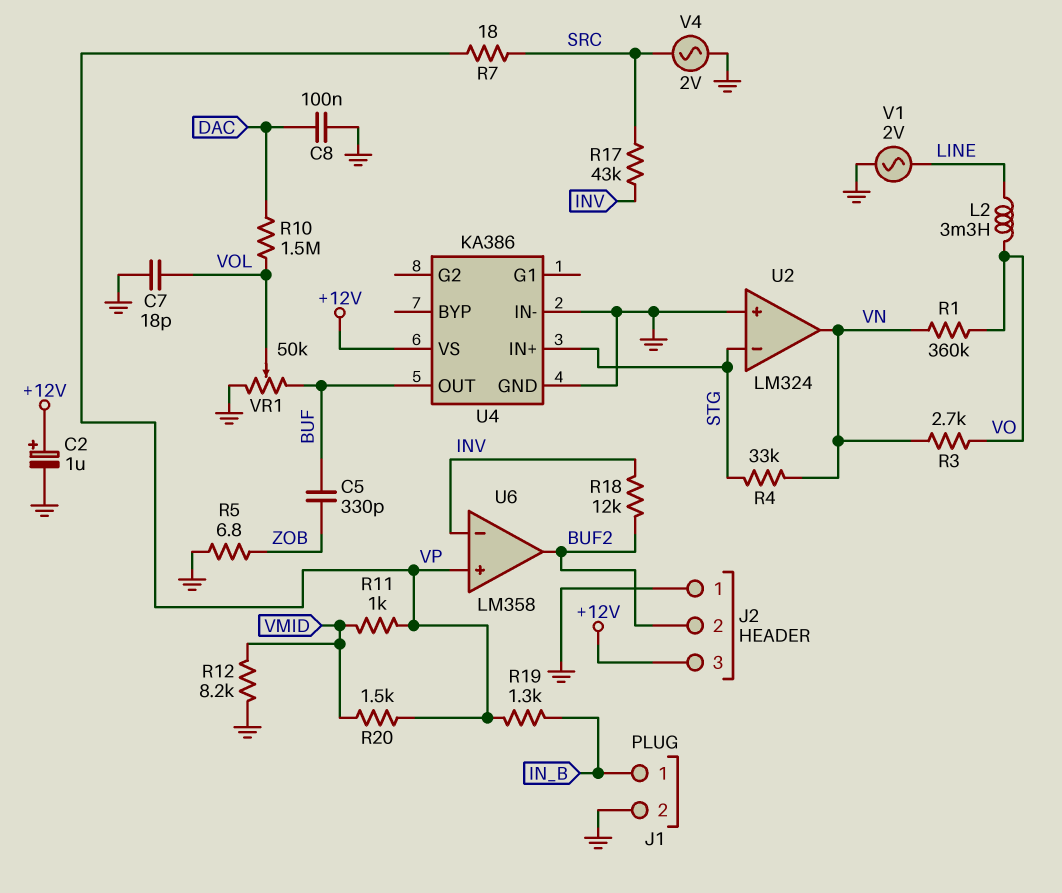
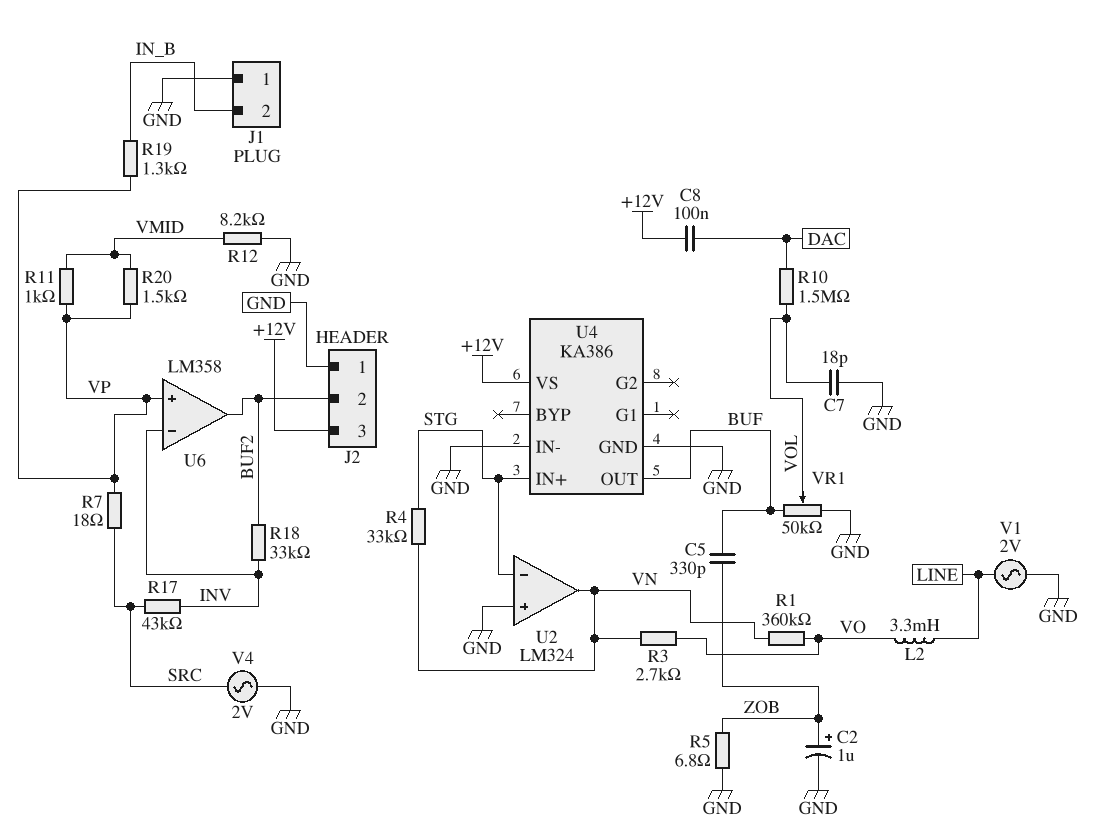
C2: 1uF (plus +12V, minus GND) -> 1uF (plus ZOB, minus GND)
C8: 100nF (DAC, GND) -> 100nF (+12V, DAC)
J1 pin 1: IN_B -> GND
J1 pin 2: GND -> IN_B
R18: 12k (BUF2, INV) -> 33k (BUF2, INV)

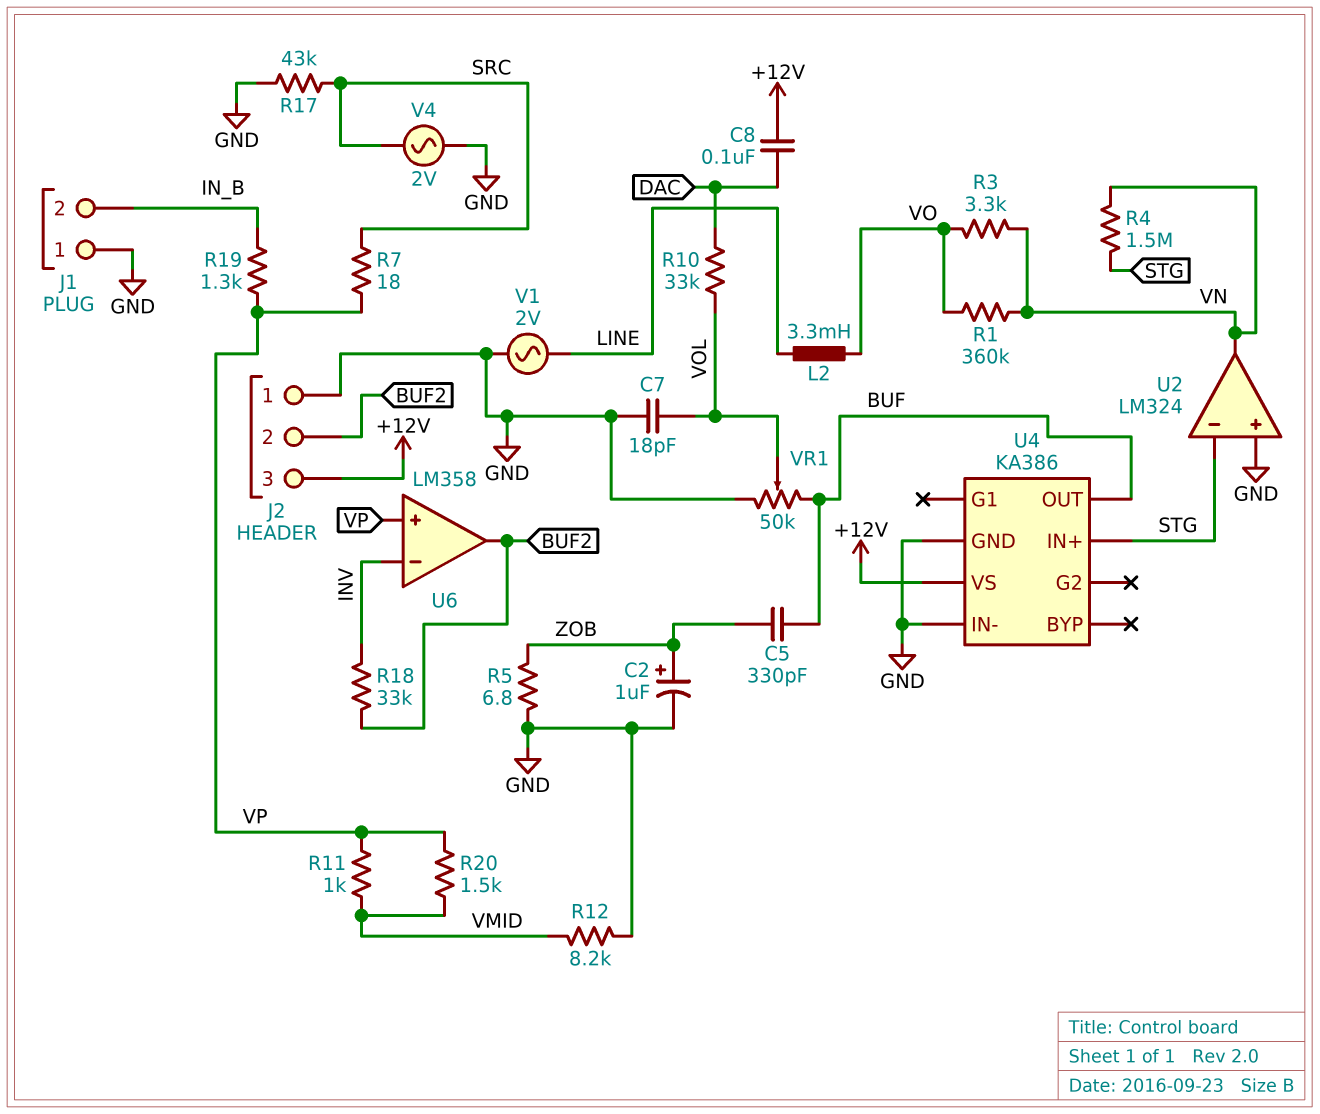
R3: 2.7k (VN, VO) -> 3.3k (VN, VO)
R4: 33k (STG, VN) -> 1.5M (STG, VN)
R10: 1.5M (DAC, VOL) -> 33k (DAC, VOL)
R17: 43k (INV, SRC) -> 43k (GND, SRC)

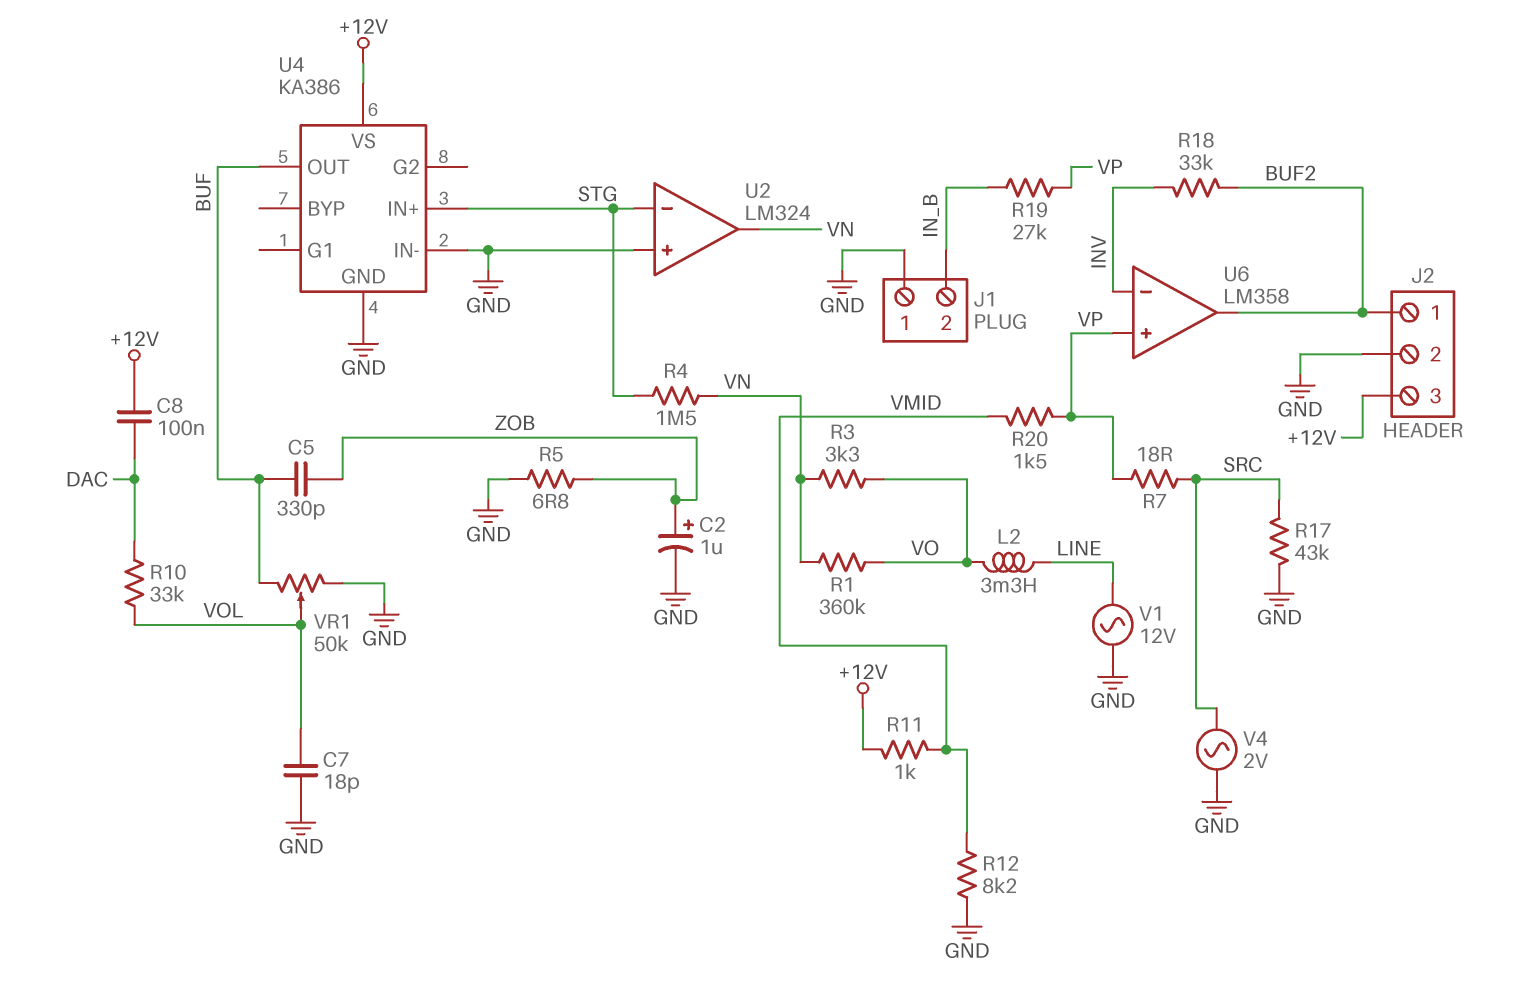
J2 pin 1: GND -> BUF2
J2 pin 2: BUF2 -> GND
R11: 1k (VMID, VP) -> 1k (+12V, VMID)
R19: 1.3k (IN_B, VP) -> 27k (IN_B, VP)
V1: AC 2V (GND, LINE) -> AC 12V (GND, LINE)

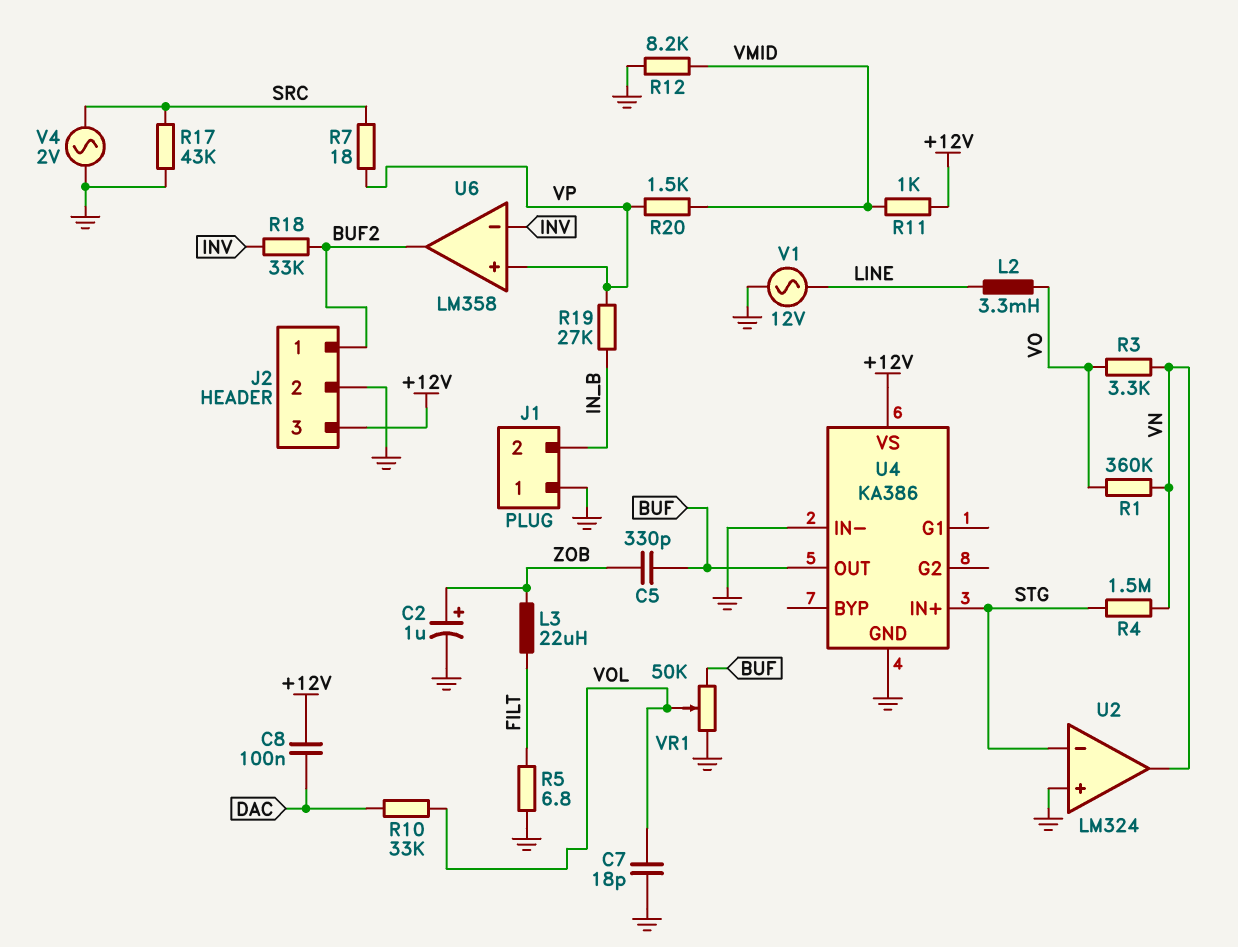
L3: none -> 22uH (FILT, ZOB)
R5: 6.8 (GND, ZOB) -> 6.8 (FILT, GND)

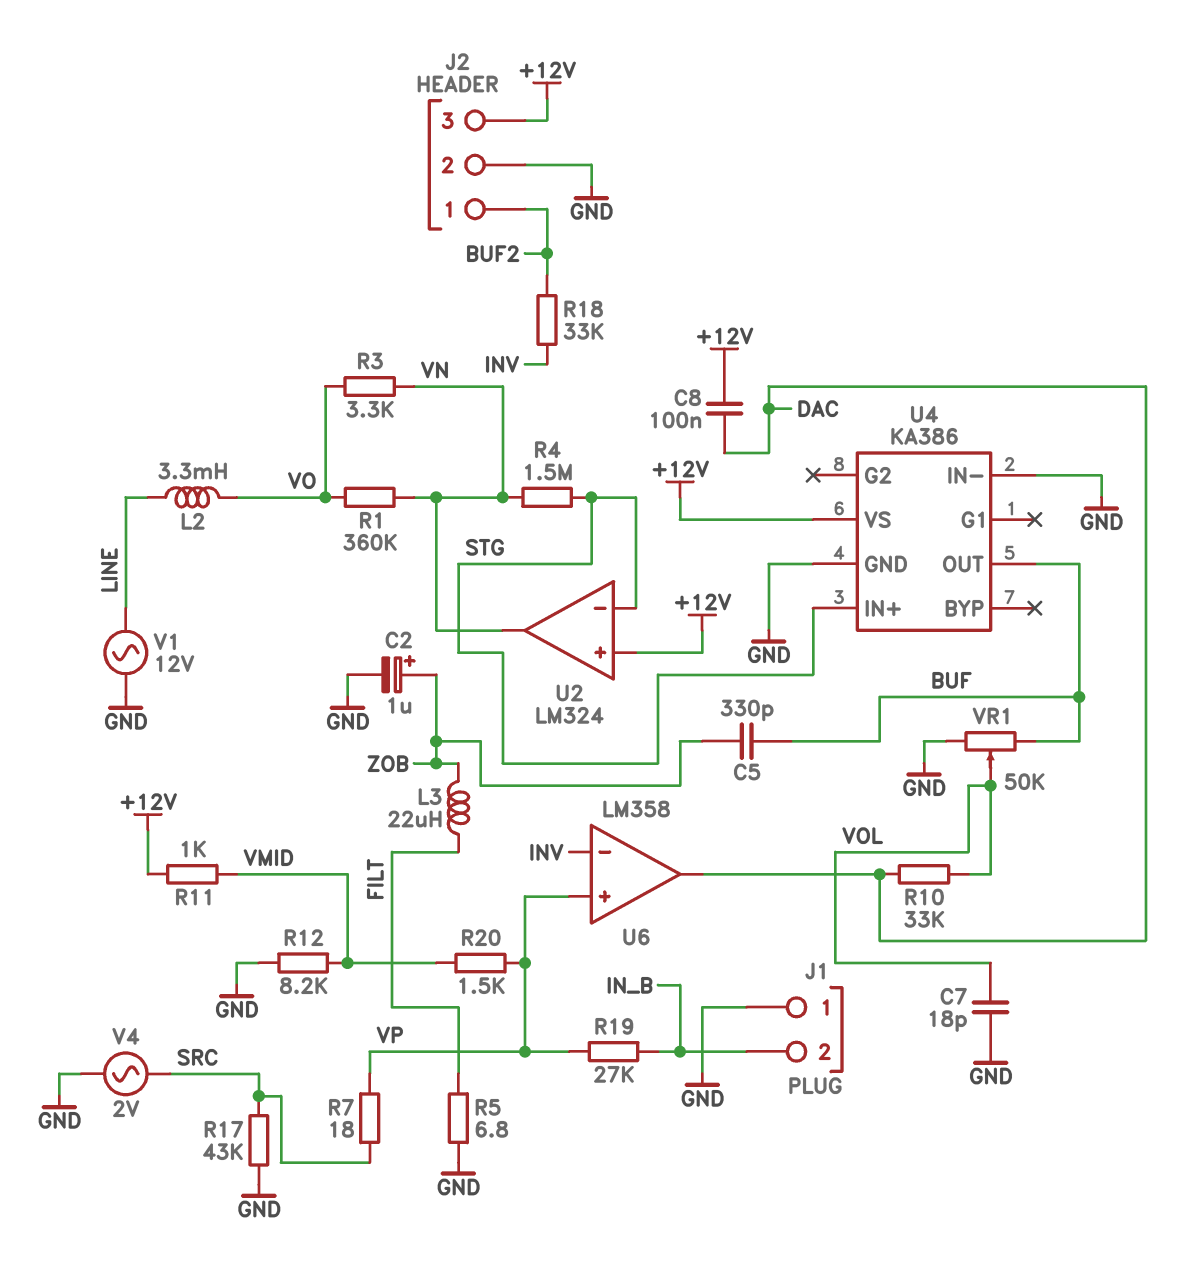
U2 pin in+: GND -> +12V
U6 pin out: BUF2 -> DAC

